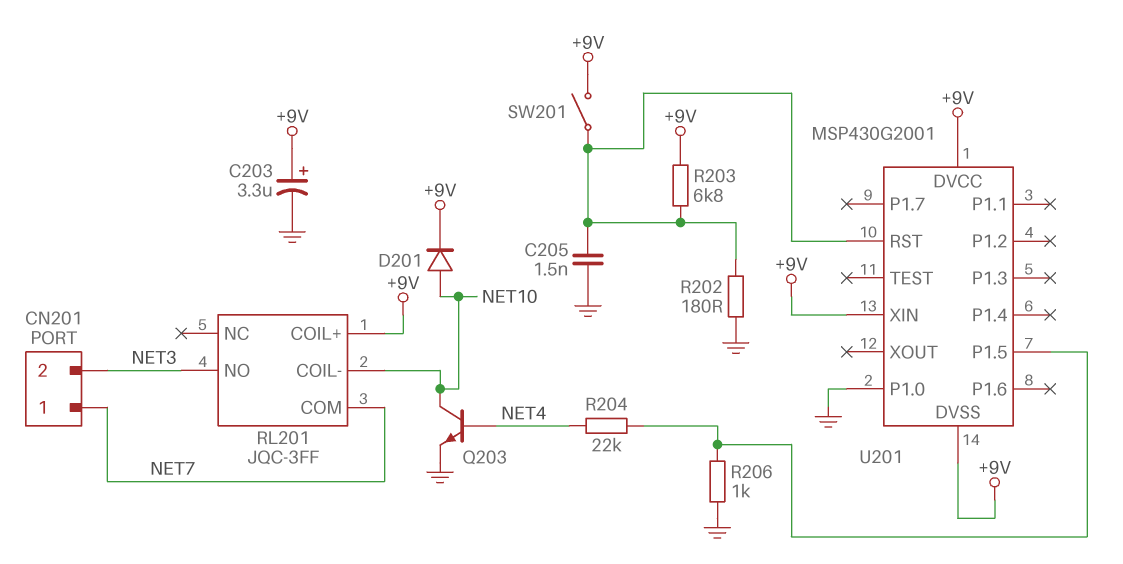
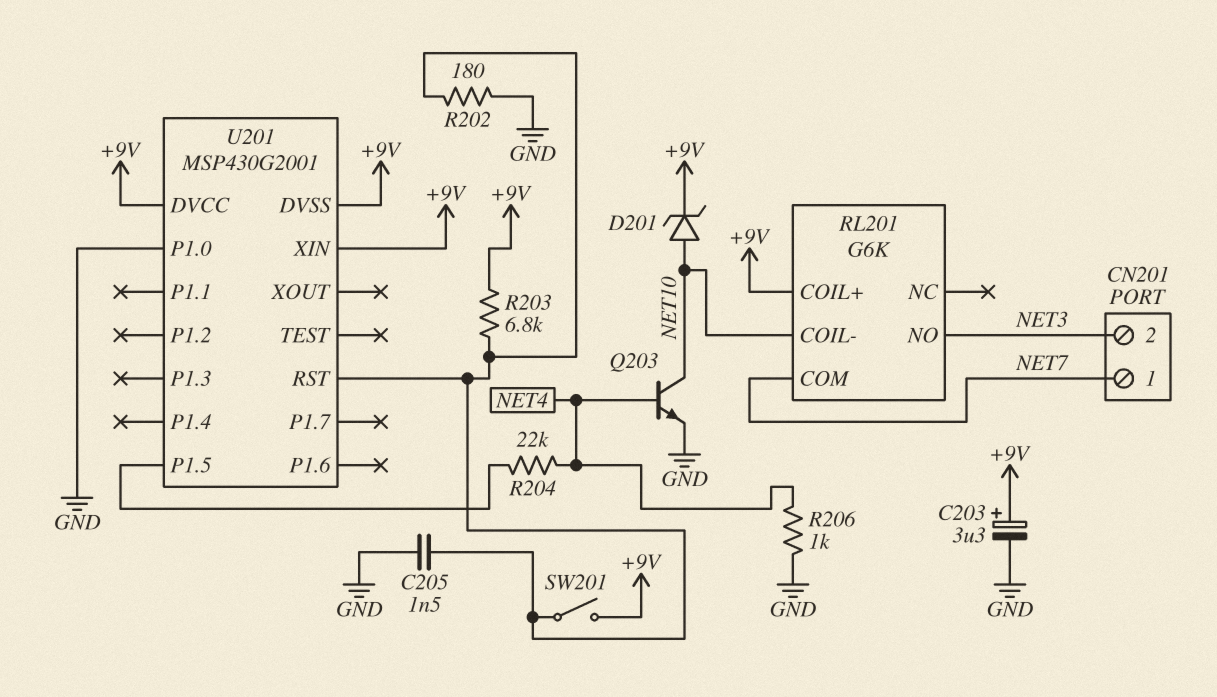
D201: diode (A NET10, K +9V) -> zener (A NET10, K +9V)
R206: 1k (GND, U201/P1.5) -> 1k (GND, NET4)
RL201: JQC-3FF -> G6K

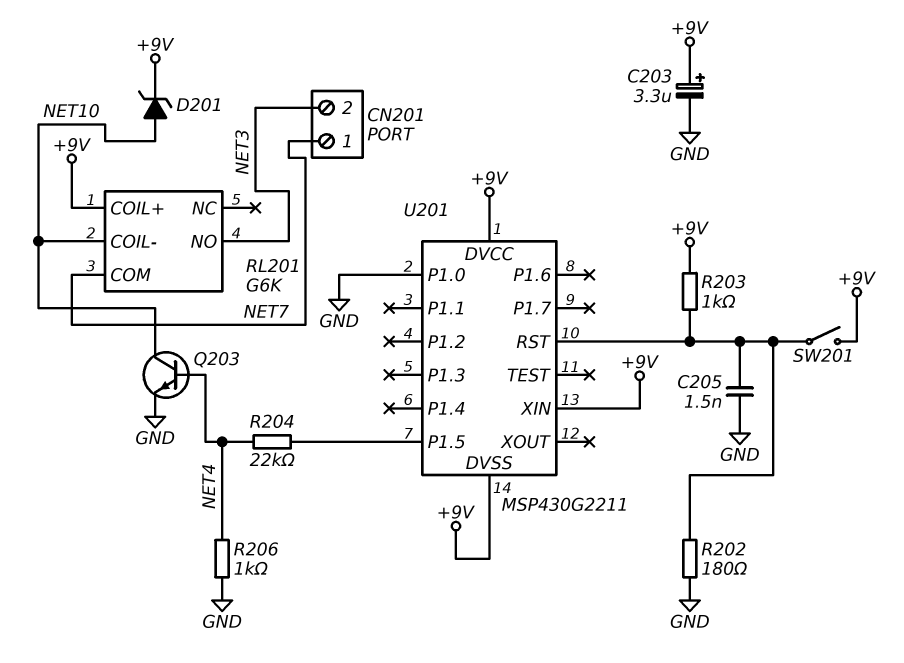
R203: 6.8k (+9V, U201/RST) -> 1k (+9V, U201/RST)
U201: MSP430G2001 -> MSP430G2211

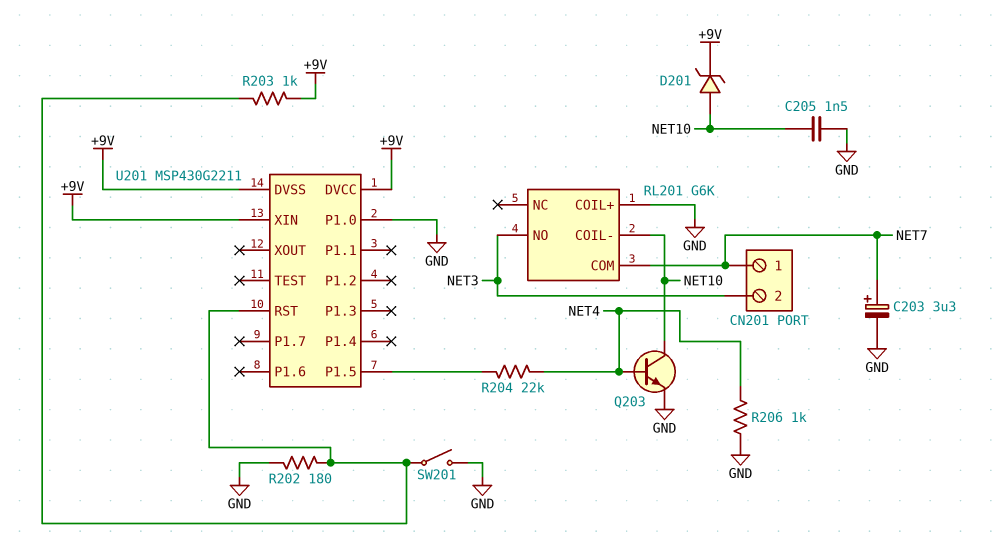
C203: 3.3uF (plus +9V, minus GND) -> 3.3uF (plus NET7, minus GND)
C205: 1.5nF (GND, U201/RST) -> 1.5nF (GND, NET10)
RL201 pin COIL+: +9V -> GND
SW201: switch (+9V, U201/RST) -> switch (GND, U201/RST)

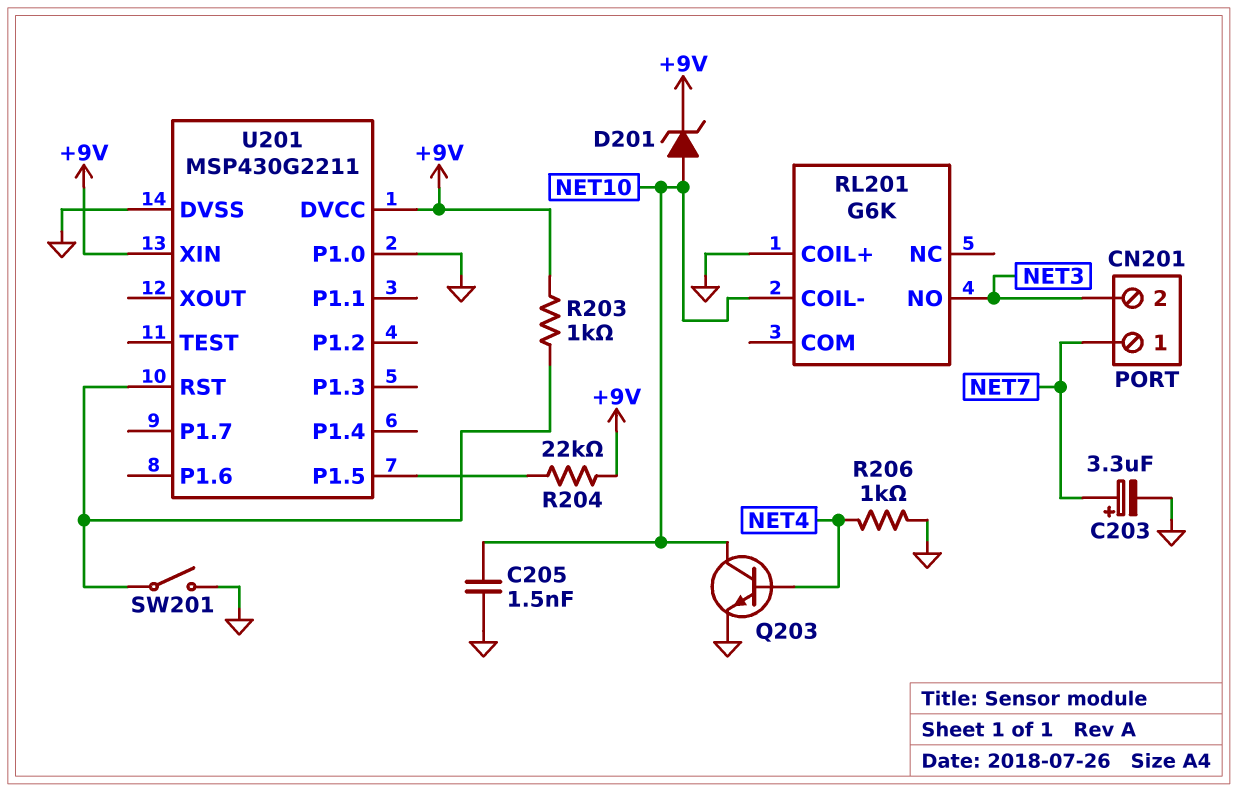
R202: 180 (GND, U201/RST) -> none
R204: 22k (NET4, U201/P1.5) -> 22k (+9V, U201/P1.5)
RL201 pin COM: NET7 -> none
U201 pin DVSS: +9V -> GND

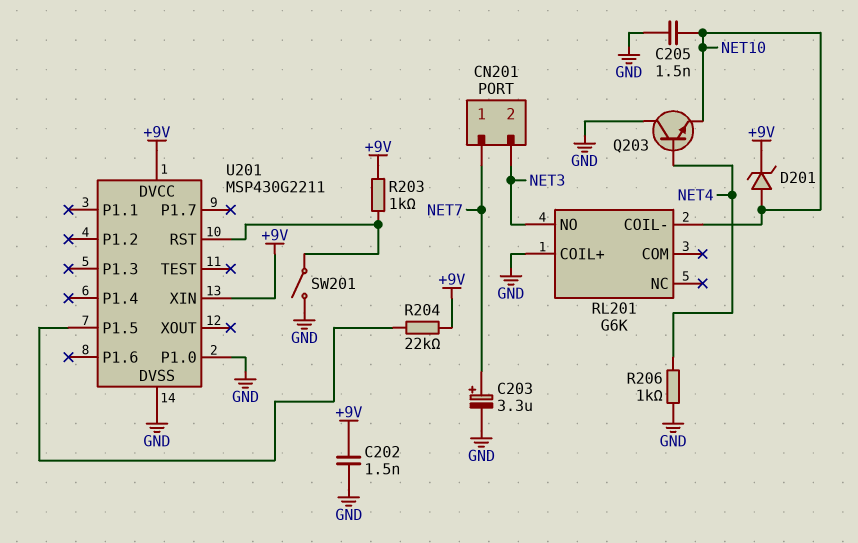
C202: none -> 1.5nF (+9V, GND)
Q203: NPN (B NET4, C NET10, E GND) -> NPN (B NET4, C GND, E NET10)

